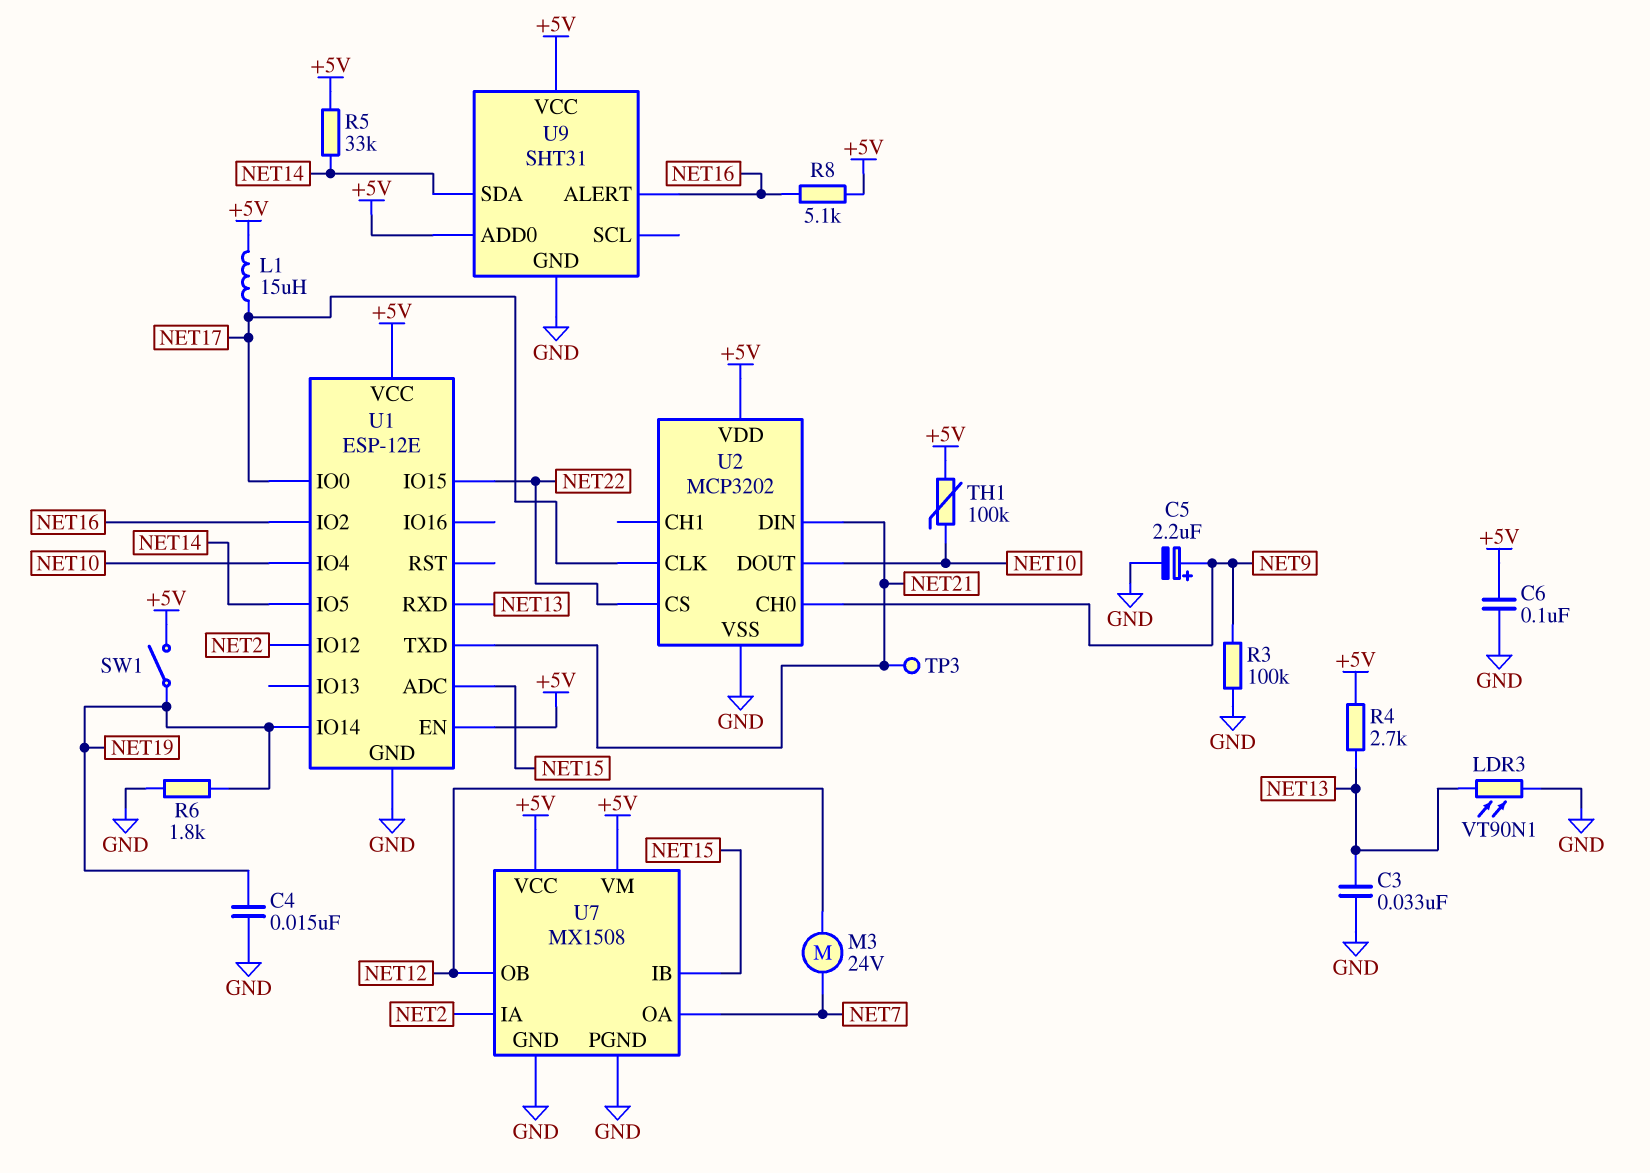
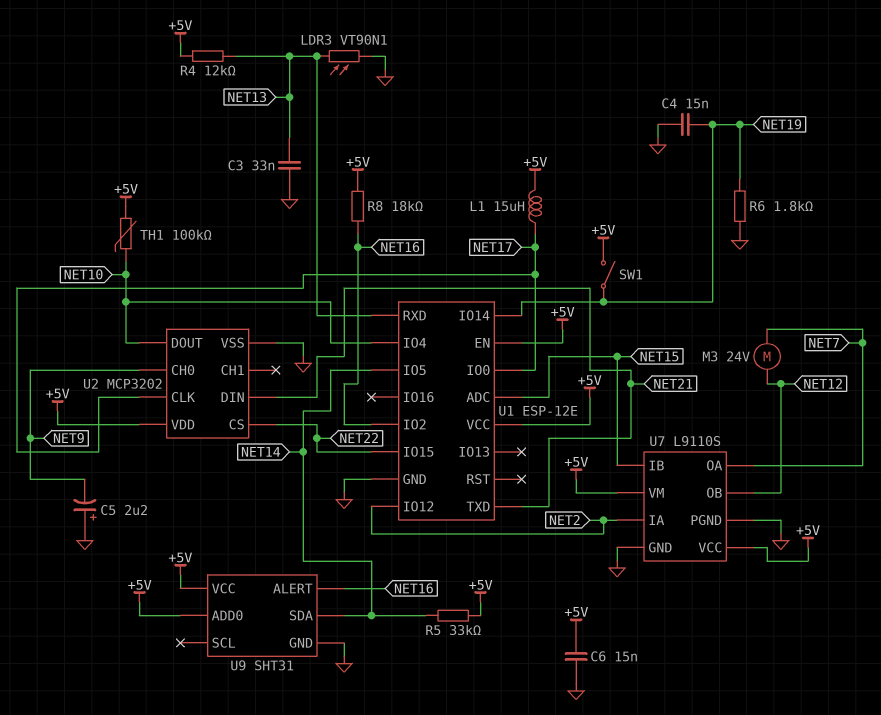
C5: 2.2uF (plus NET9, minus GND) -> 2.2uF (plus GND, minus NET9)
C6: 100nF (+5V, GND) -> 15nF (+5V, GND)
R3: 100k (GND, NET9) -> none
R4: 2.7k (+5V, NET13) -> 12k (+5V, NET13)
R8: 5.1k (+5V, NET16) -> 18k (+5V, NET16)
TP3: test point (NET21) -> none
U7: MX1508 -> L9110S

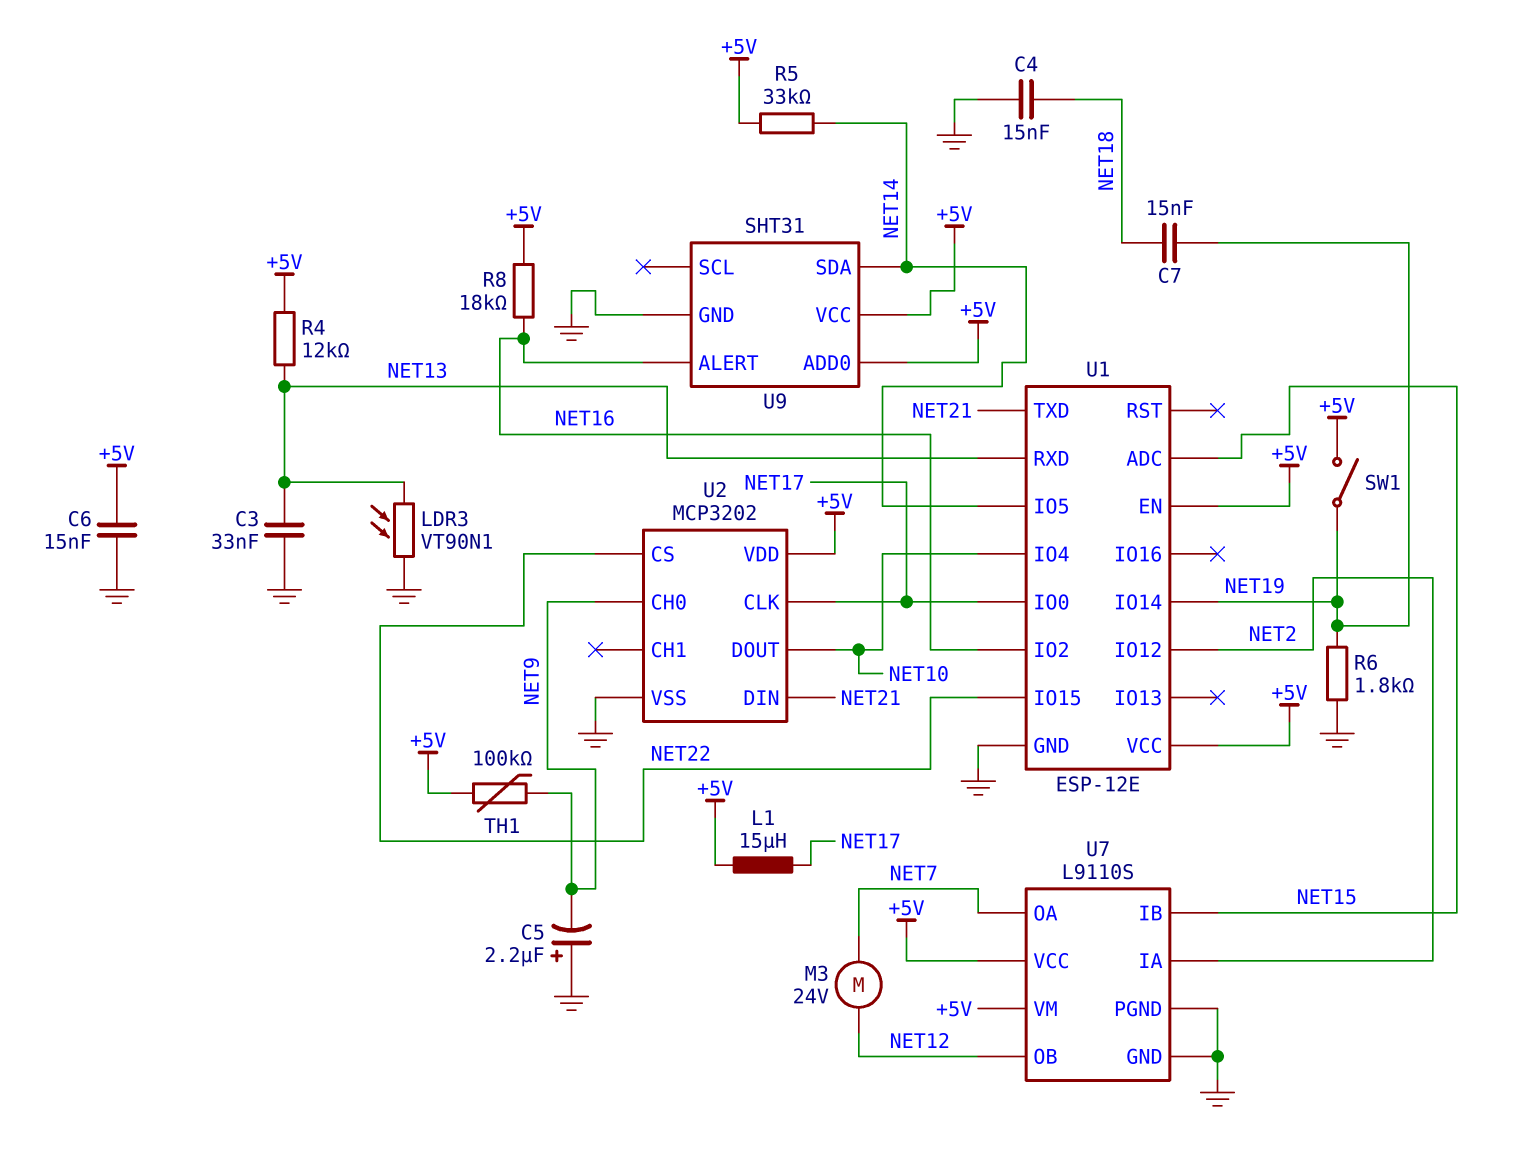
C4: 15nF (GND, NET19) -> 15nF (GND, NET18)
C7: none -> 15nF (NET18, NET19)
TH1: 100k (+5V, NET10) -> 100k (+5V, NET9)

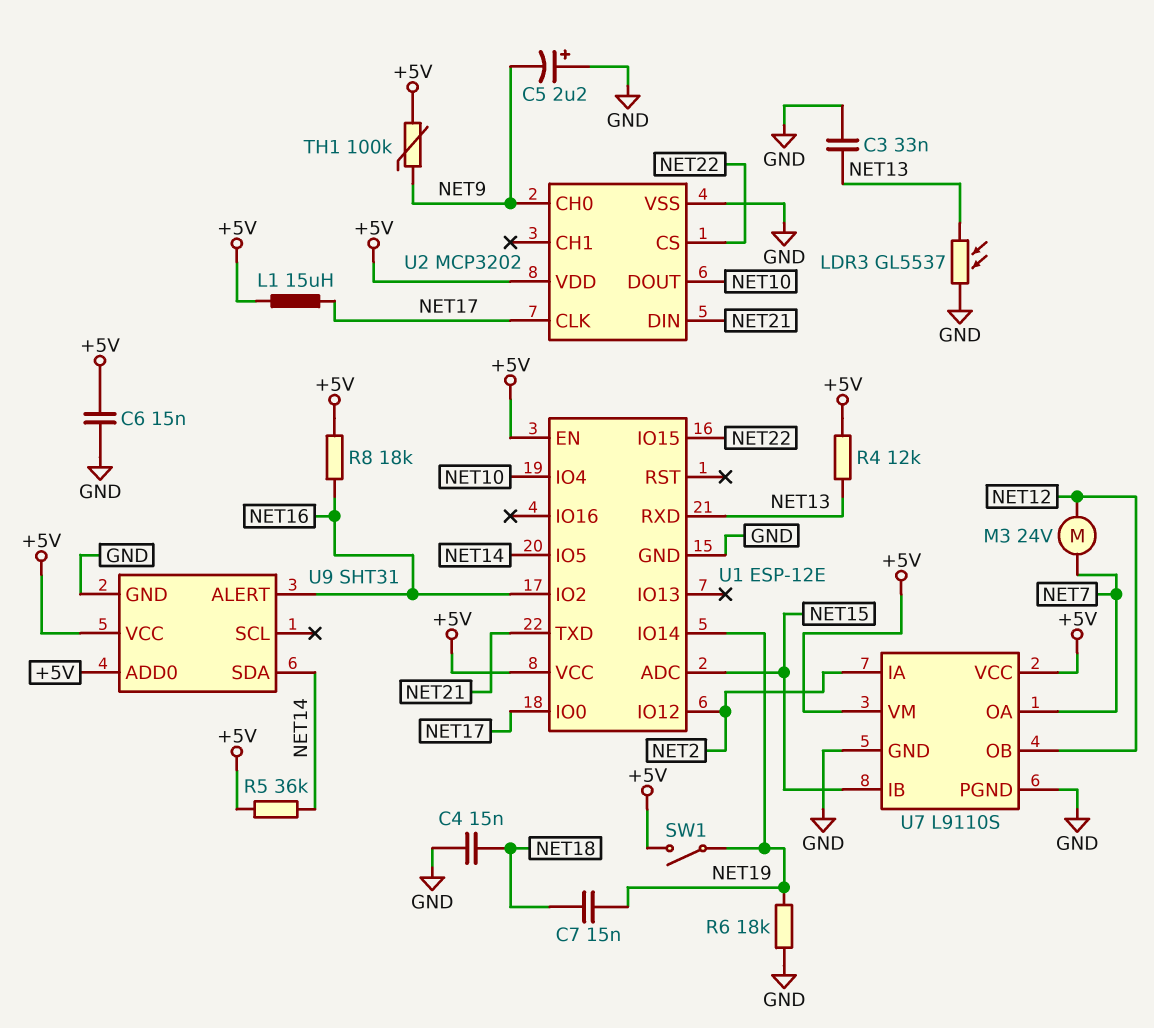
LDR3: VT90N1 (GND, NET13) -> GL5537 (GND, NET13)
R5: 33k (+5V, NET14) -> 36k (+5V, NET14)
R6: 1.8k (GND, NET19) -> 18k (GND, NET19)

